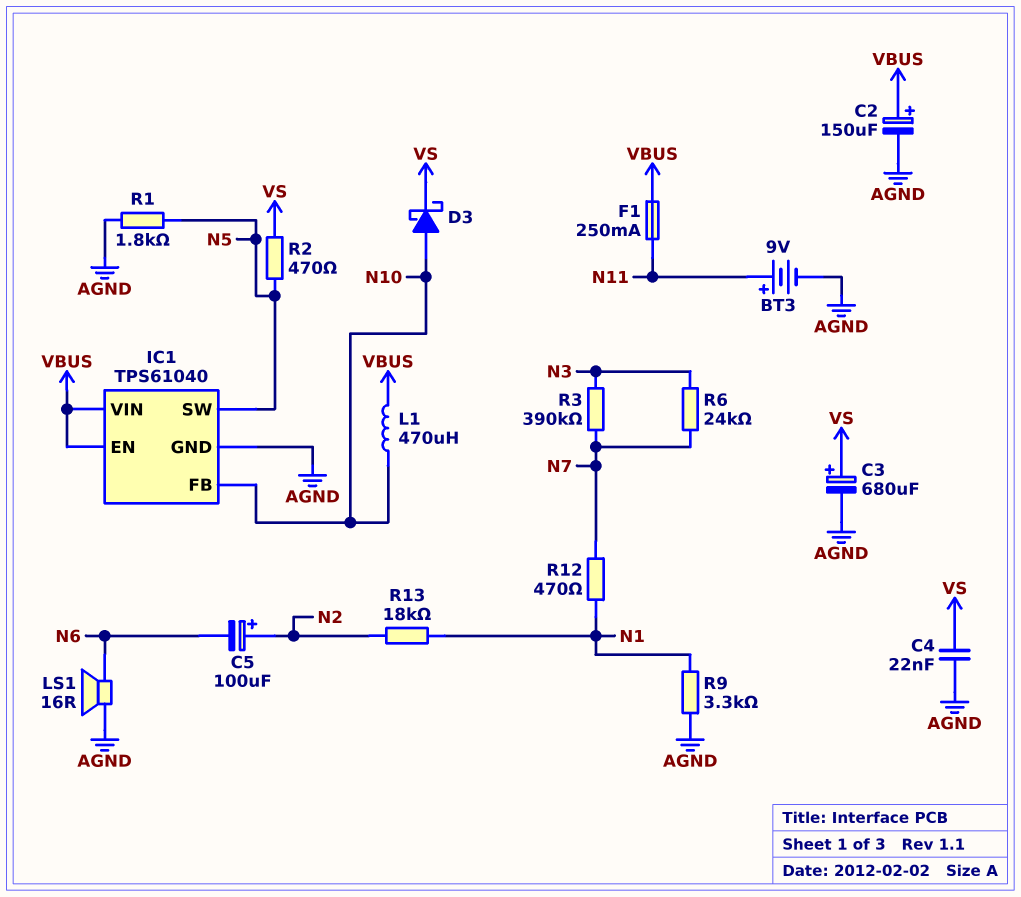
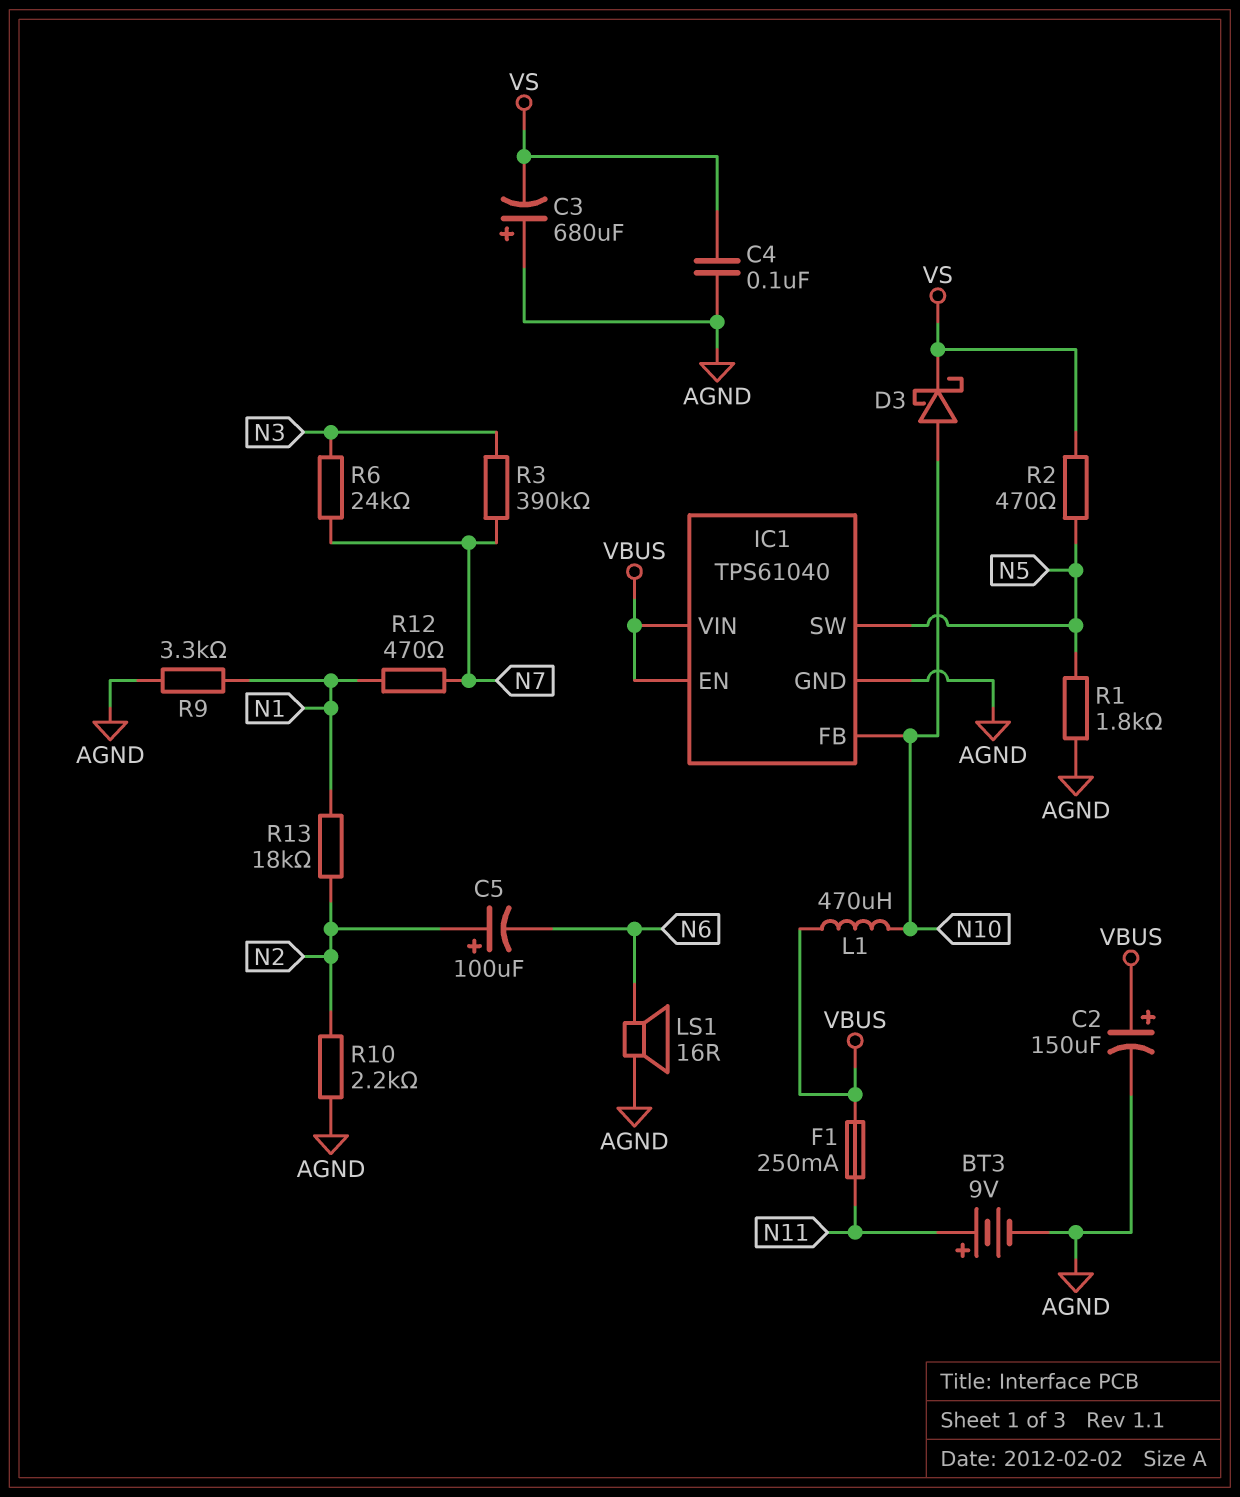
C3: 680uF (plus VS, minus AGND) -> 680uF (plus AGND, minus VS)
C4: 22nF (AGND, VS) -> 100nF (AGND, VS)
R10: none -> 2.2k (AGND, N2)

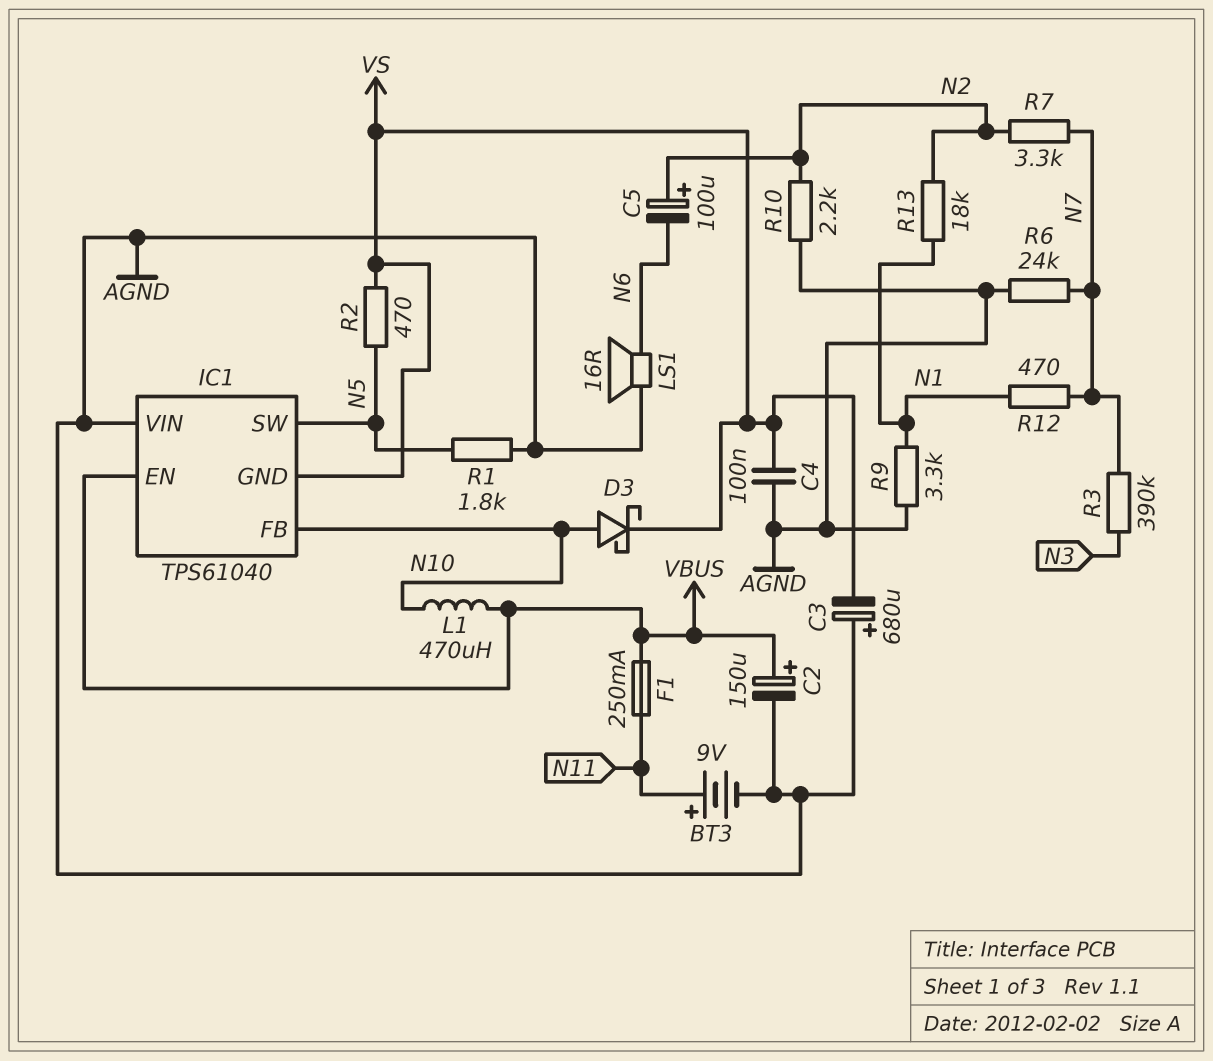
IC1 pin GND: AGND -> VS
IC1 pin VIN: VBUS -> AGND
R6: 24k (N3, N7) -> 24k (AGND, N7)
R7: none -> 3.3k (N2, N7)

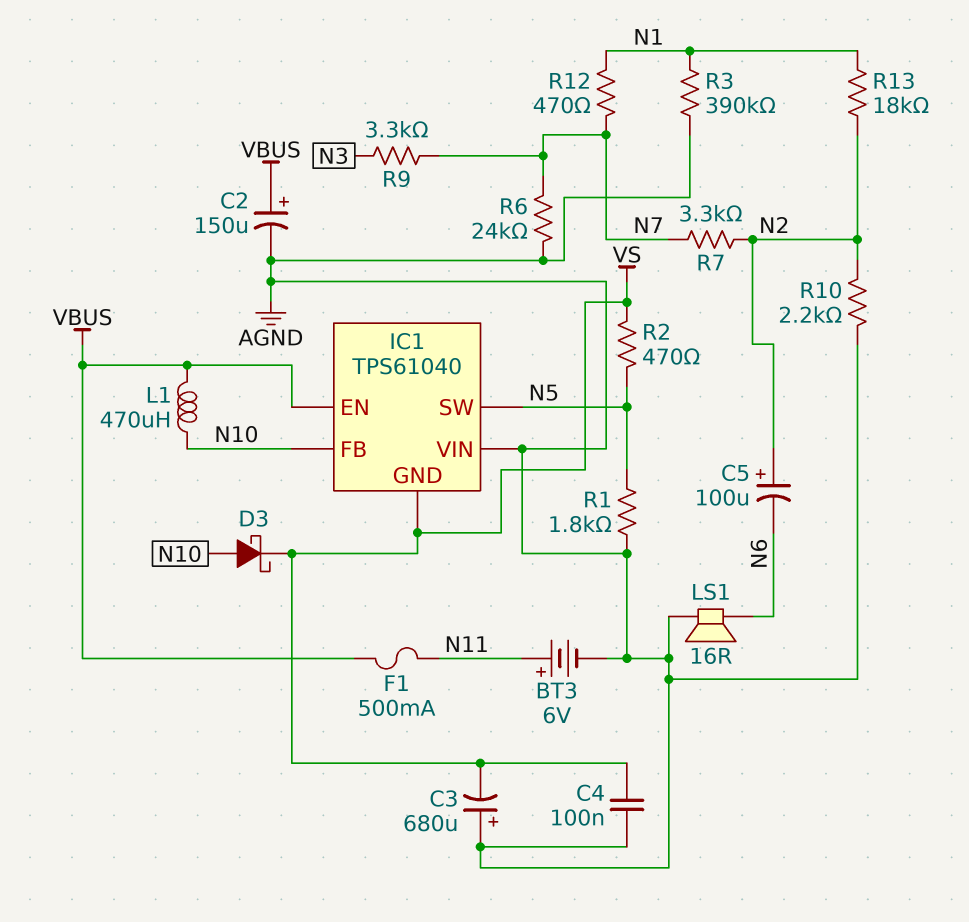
BT3: 9V (plus N11, minus AGND) -> 6V (plus N11, minus AGND)
F1: 250mA (N11, VBUS) -> 500mA (N11, VBUS)
R3: 390k (N3, N7) -> 390k (AGND, N1)
R9: 3.3k (AGND, N1) -> 3.3k (N3, N7)

